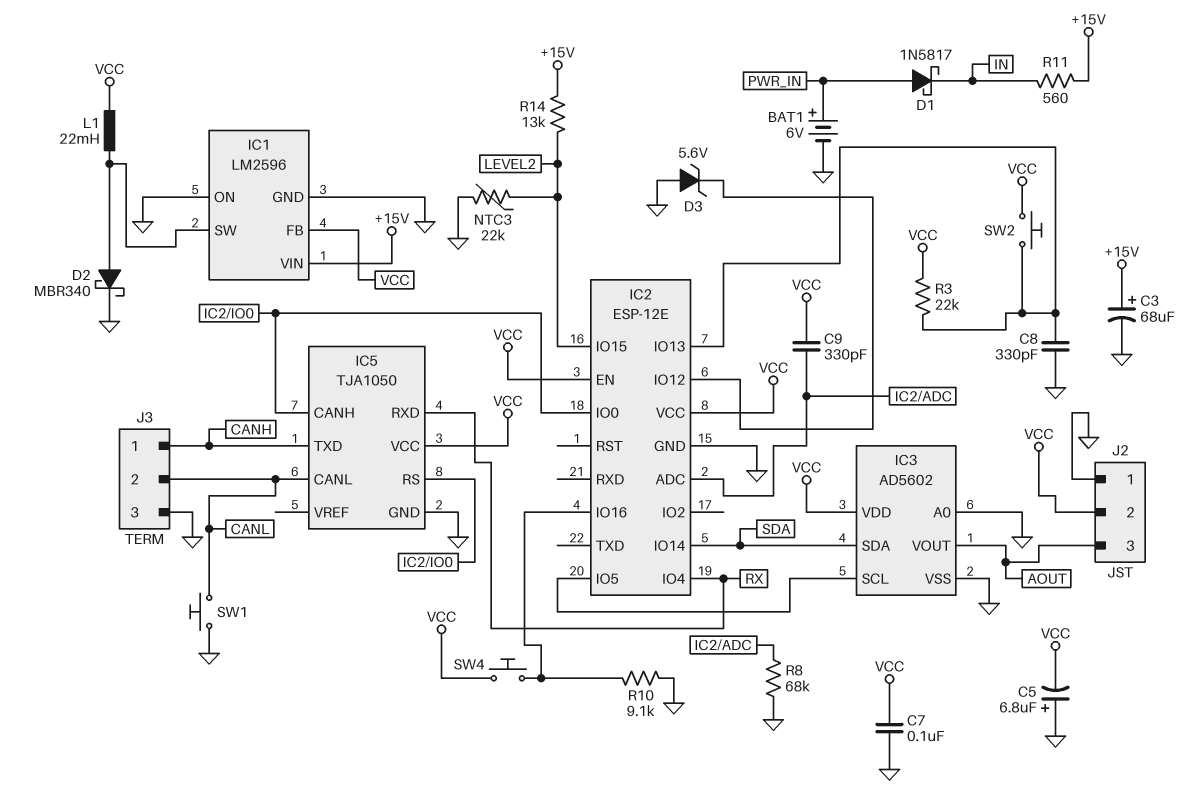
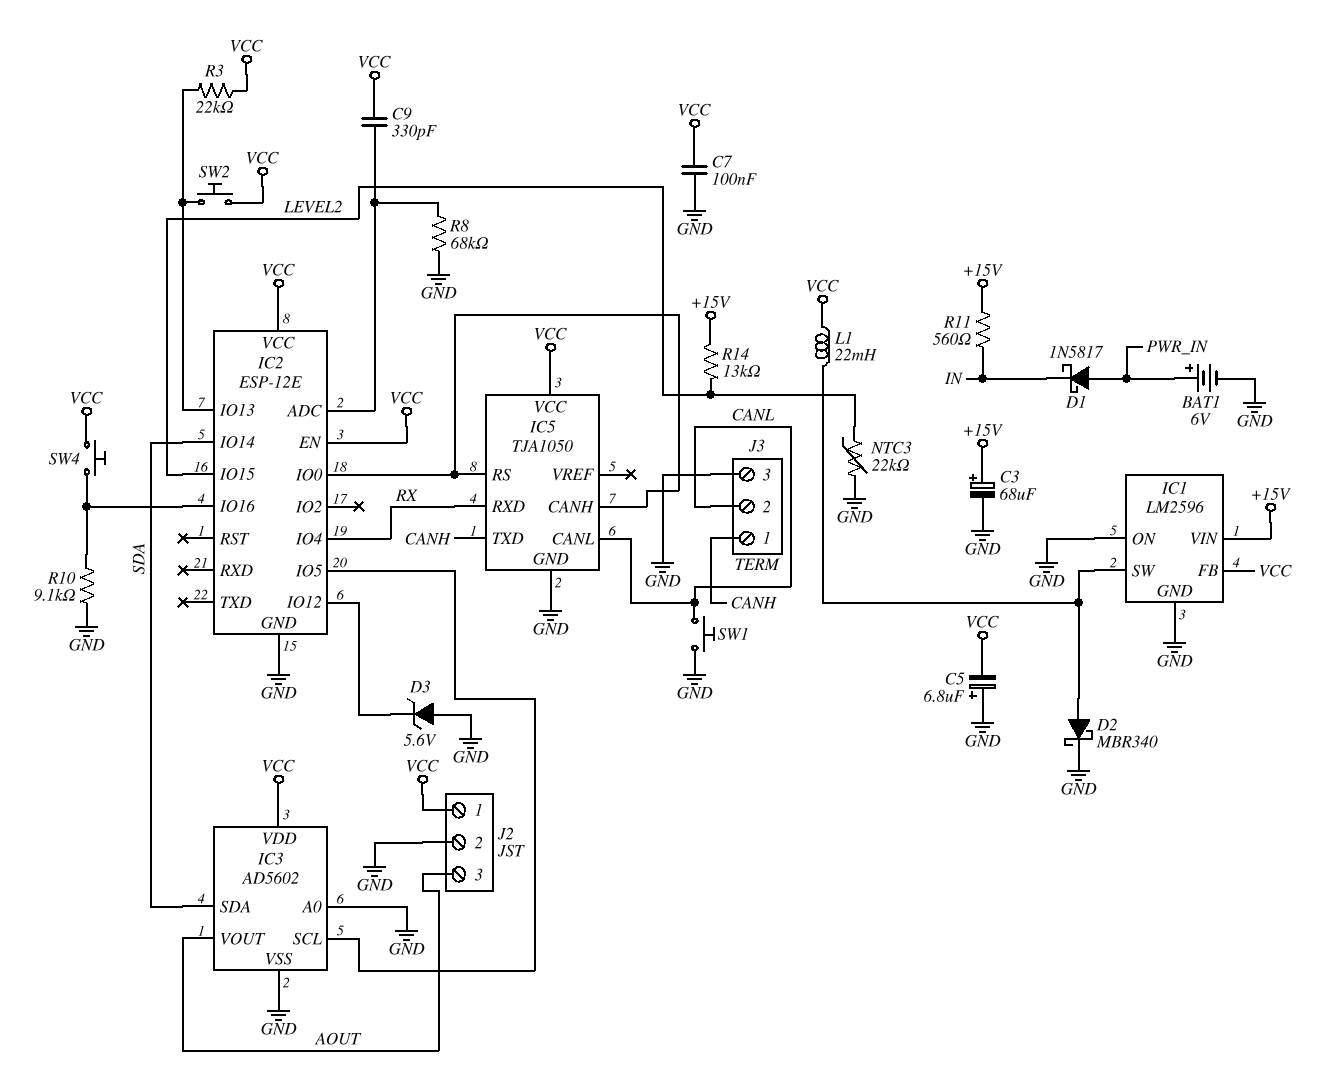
C8: 330pF (GND, IC2/IO13) -> none
J2 pin 1: GND -> VCC
J2 pin 2: VCC -> GND

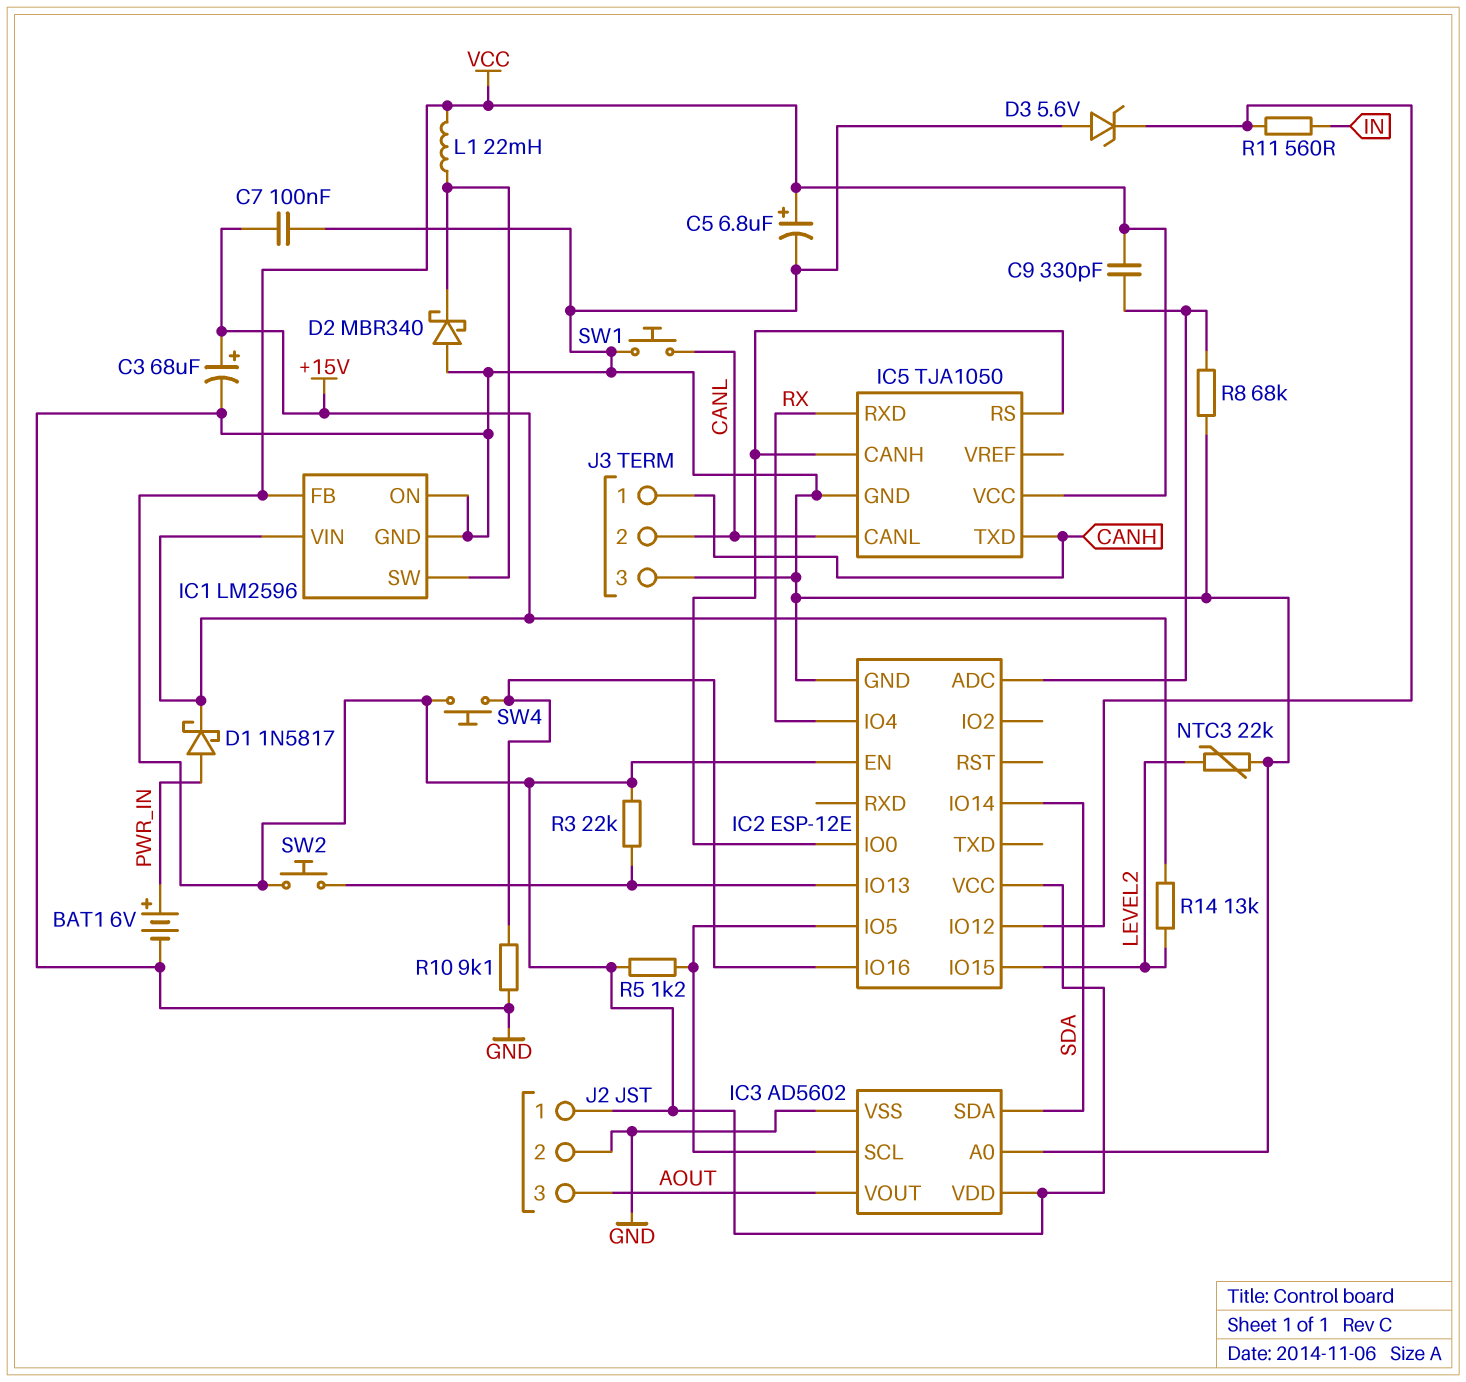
C5: 6.8uF (plus GND, minus VCC) -> 6.8uF (plus VCC, minus GND)
C7: 100nF (GND, VCC) -> 100nF (+15V, GND)
D1: schottky 1N5817 (A PWR_IN, K IN) -> schottky 1N5817 (A PWR_IN, K +15V)
D2: schottky MBR340 (A IC1/SW, K GND) -> schottky MBR340 (A GND, K IC1/SW)
R5: none -> 1.2k (IC2/IO5, VCC)
R11: 560 (+15V, IN) -> 560 (IC2/IO12, IN)

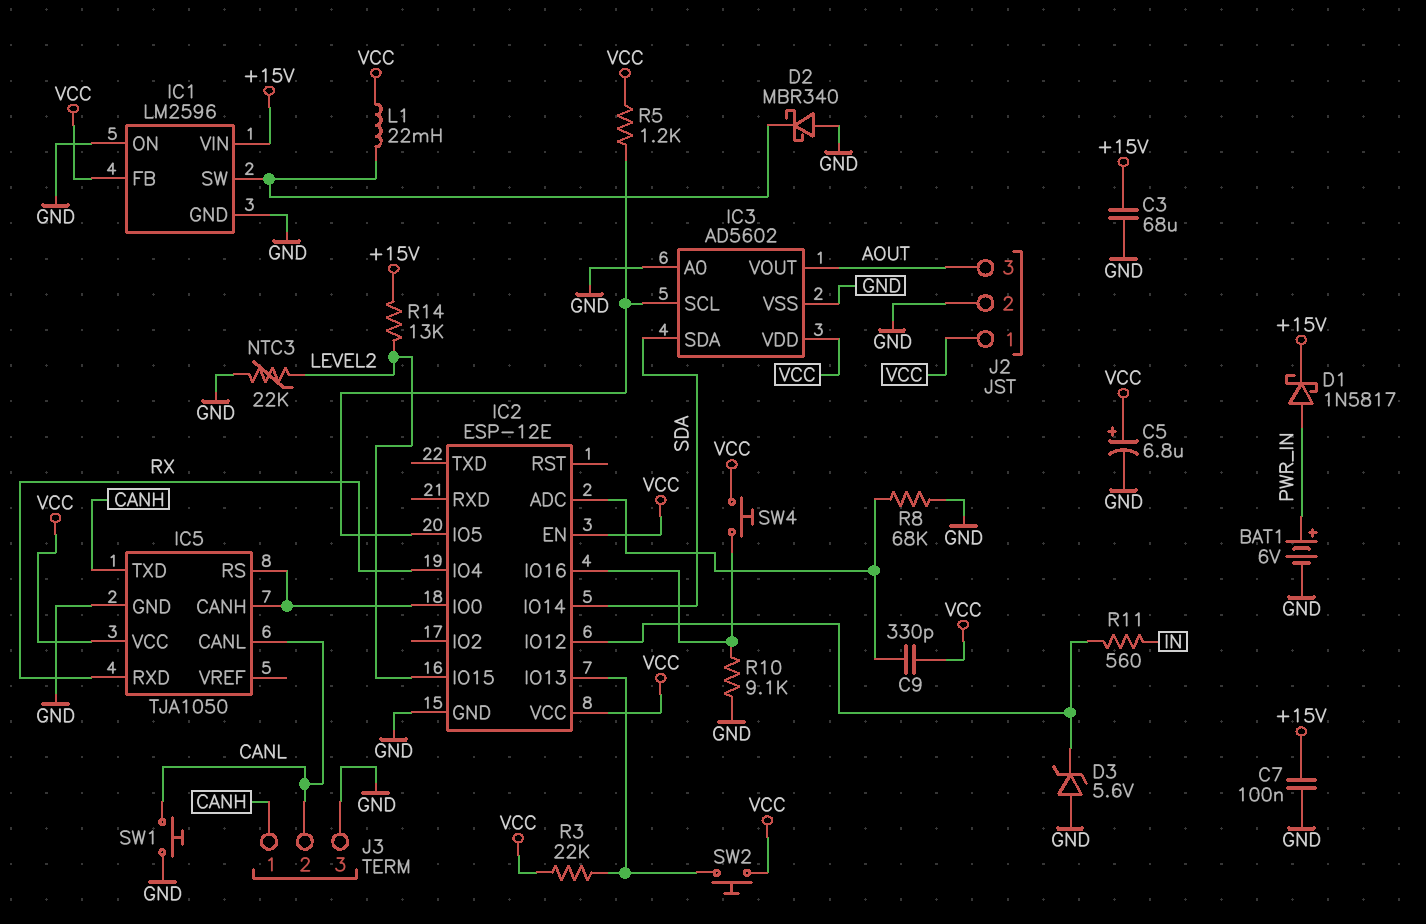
C3: 68uF (plus +15V, minus GND) -> 68uF (+15V, GND)

